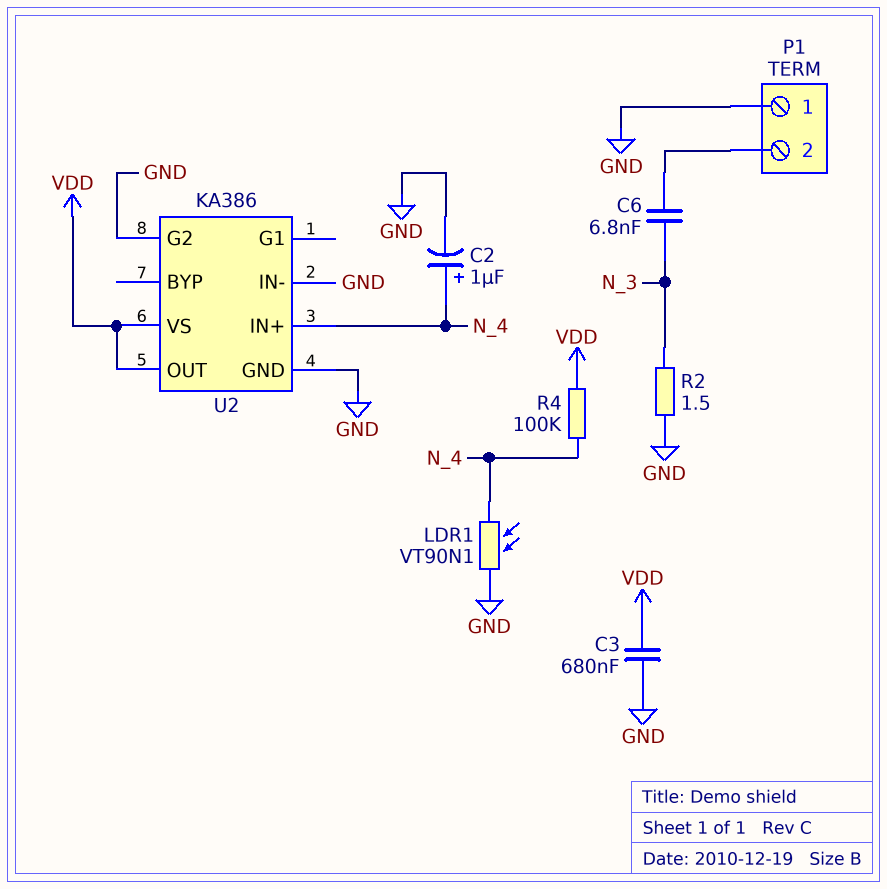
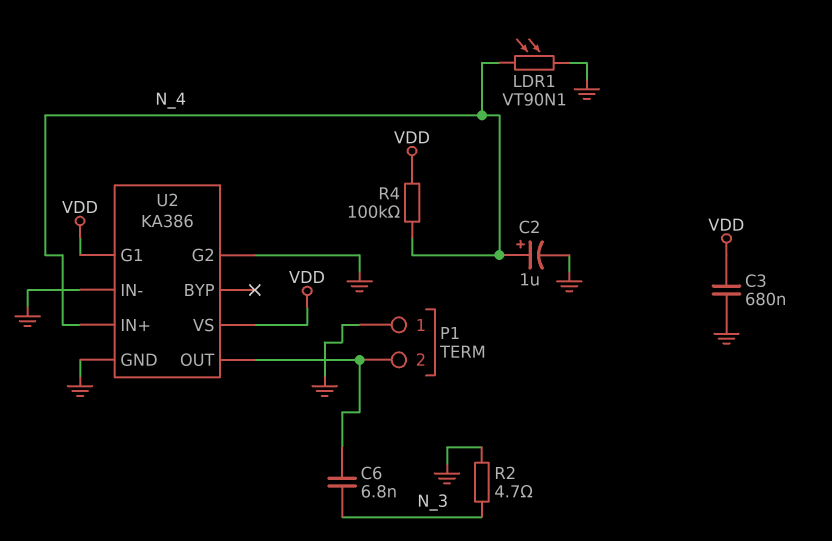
R2: 1.5 (GND, N_3) -> 4.7 (GND, N_3)
U2 pin G1: none -> VDD
U2 pin OUT: VDD -> P1/2

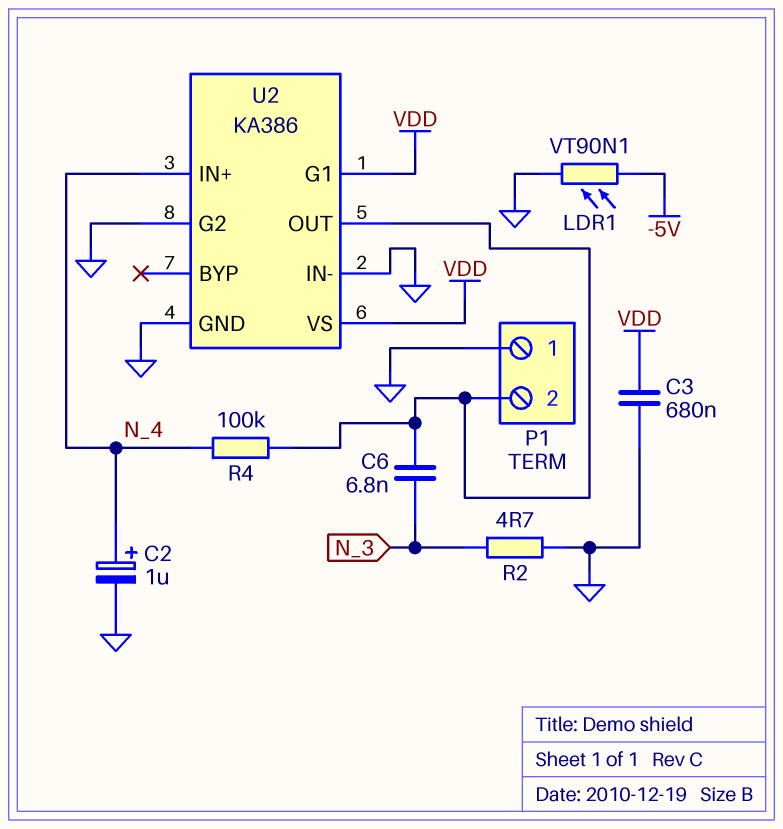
LDR1: VT90N1 (GND, N_4) -> VT90N1 (-5V, GND)
R4: 100k (N_4, VDD) -> 100k (N_4, P1/2)

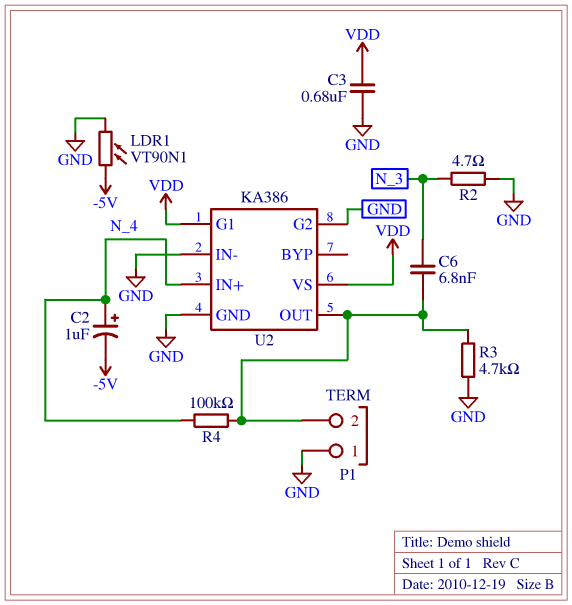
C2: 1uF (plus N_4, minus GND) -> 1uF (plus N_4, minus -5V)
R3: none -> 4.7k (GND, P1/2)

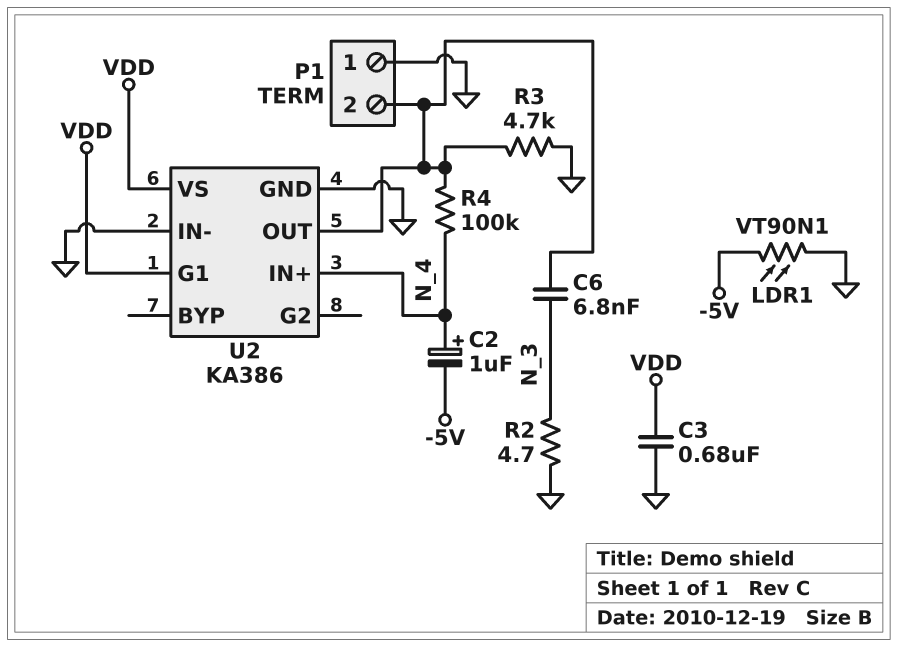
U2 pin G2: GND -> none

